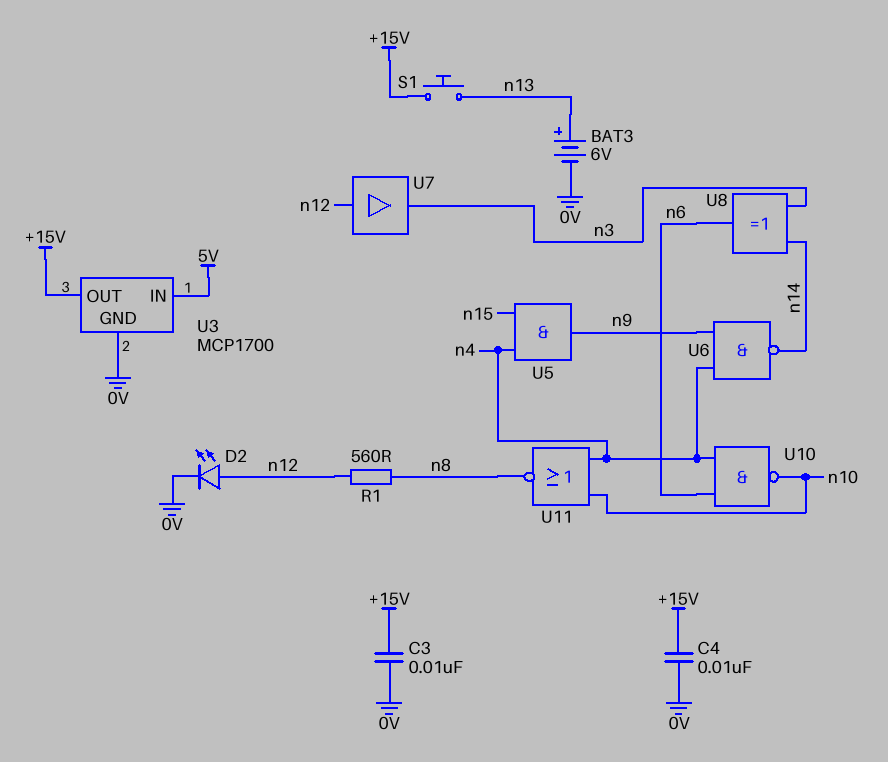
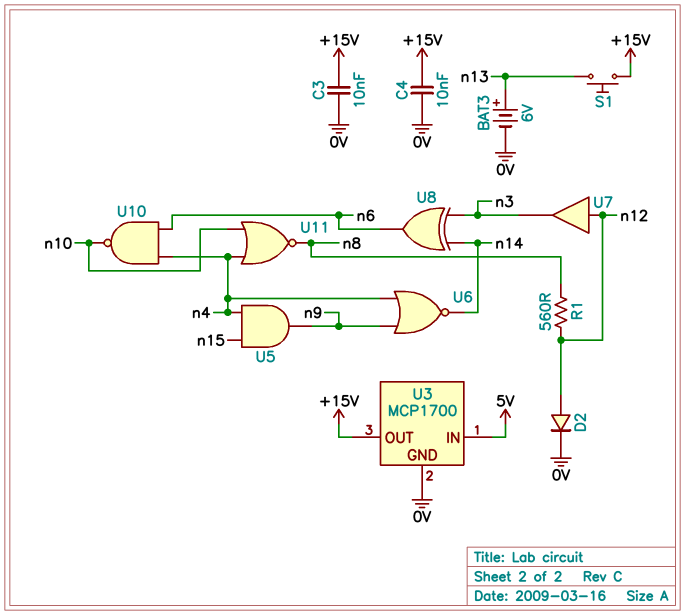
D2: LED (A n12, K 0V) -> diode (A n12, K 0V)
U6: NAND (in n4, in n9, out n14) -> NOR (in n4, in n9, out n14)

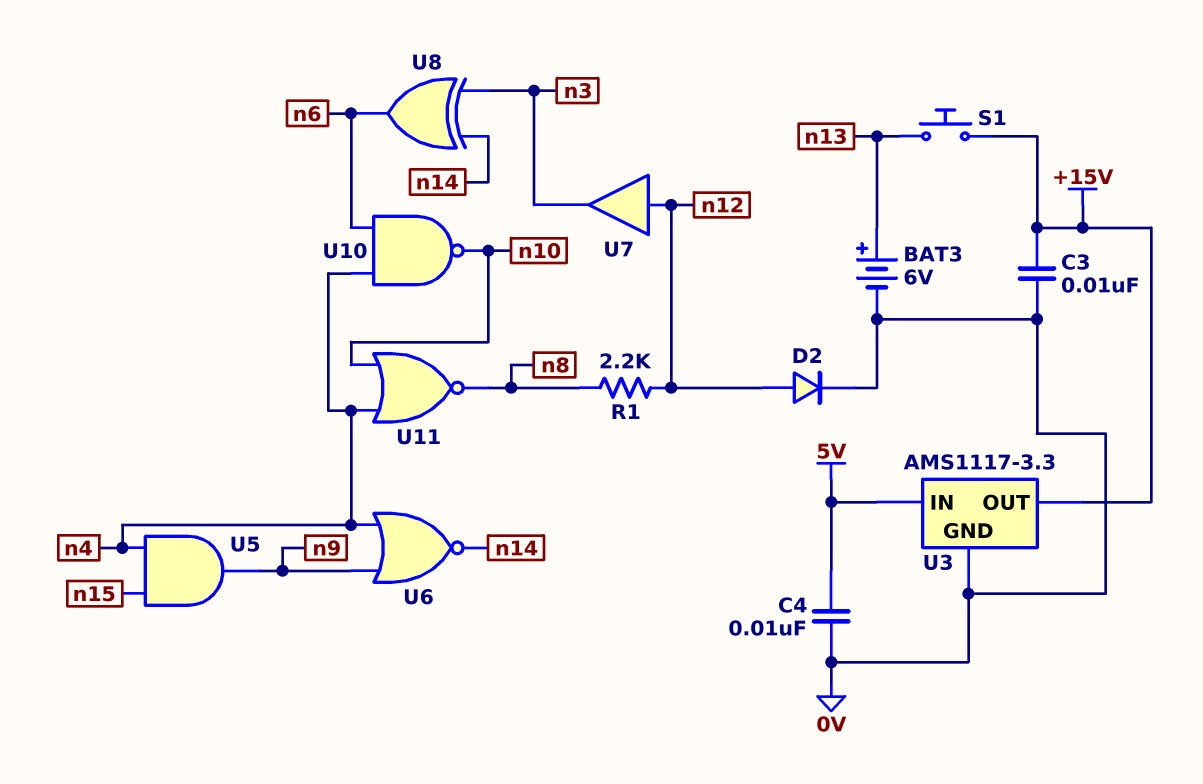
C4: 10nF (+15V, 0V) -> 10nF (0V, 5V)
R1: 560 (n8, n12) -> 2.2k (n8, n12)
U3: MCP1700 -> AMS1117-3.3

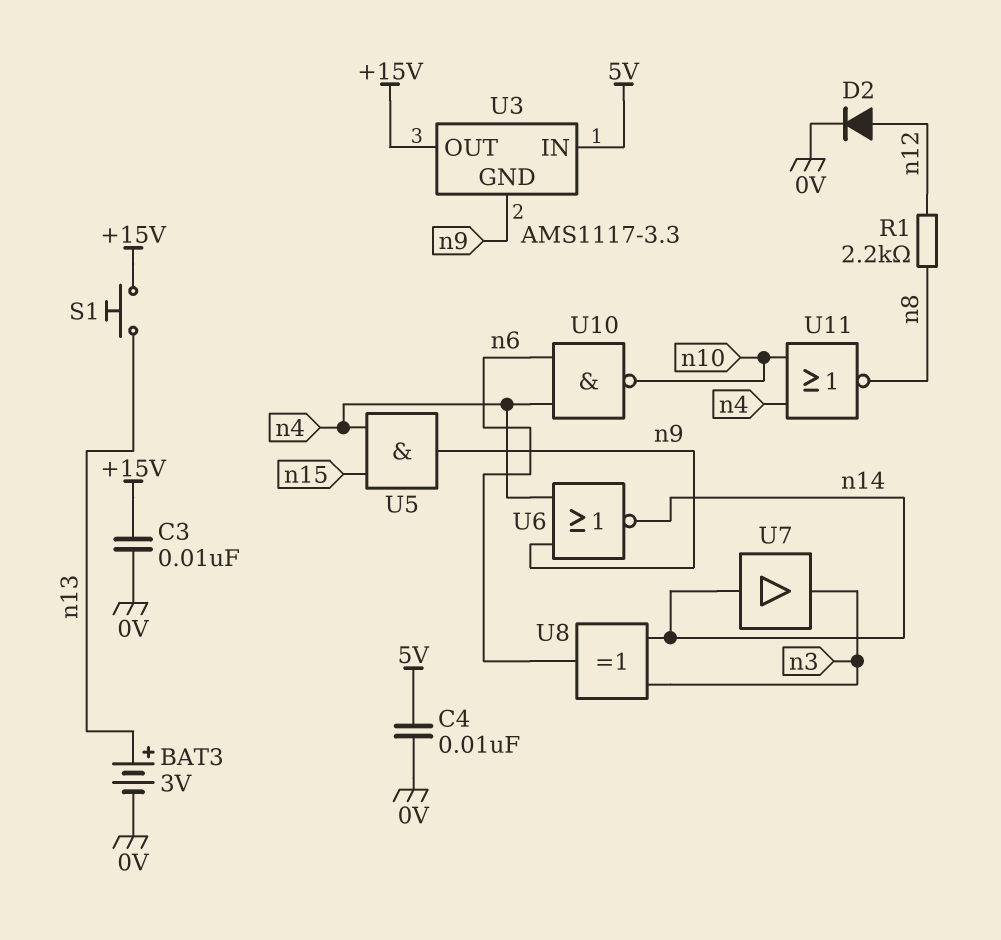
BAT3: 6V (plus n13, minus 0V) -> 3V (plus n13, minus 0V)
U3 pin GND: 0V -> n9
U7: buffer (in n12, out n3) -> buffer (in n14, out n3)

